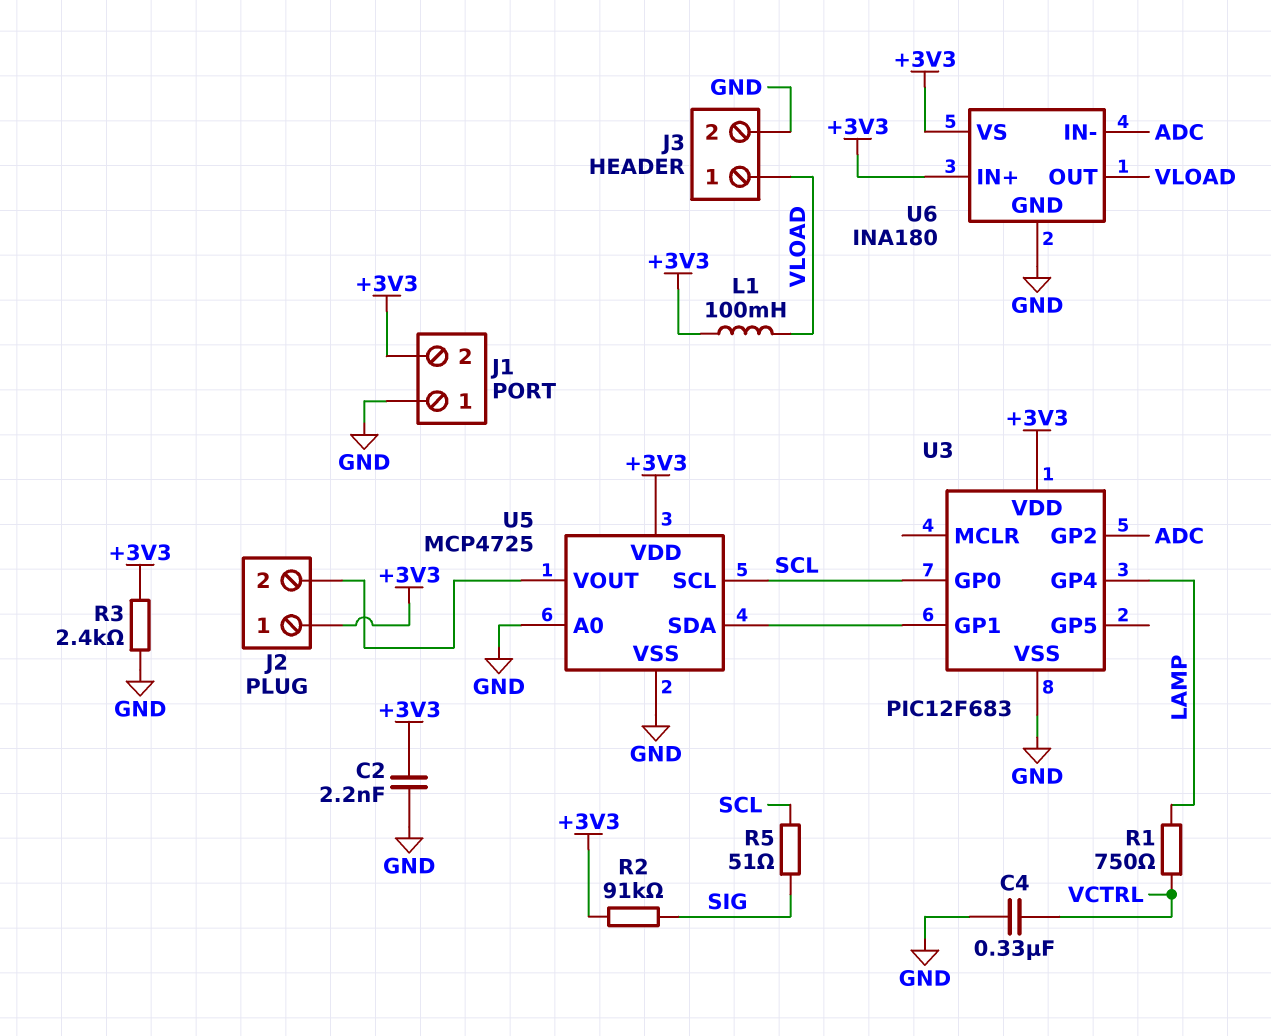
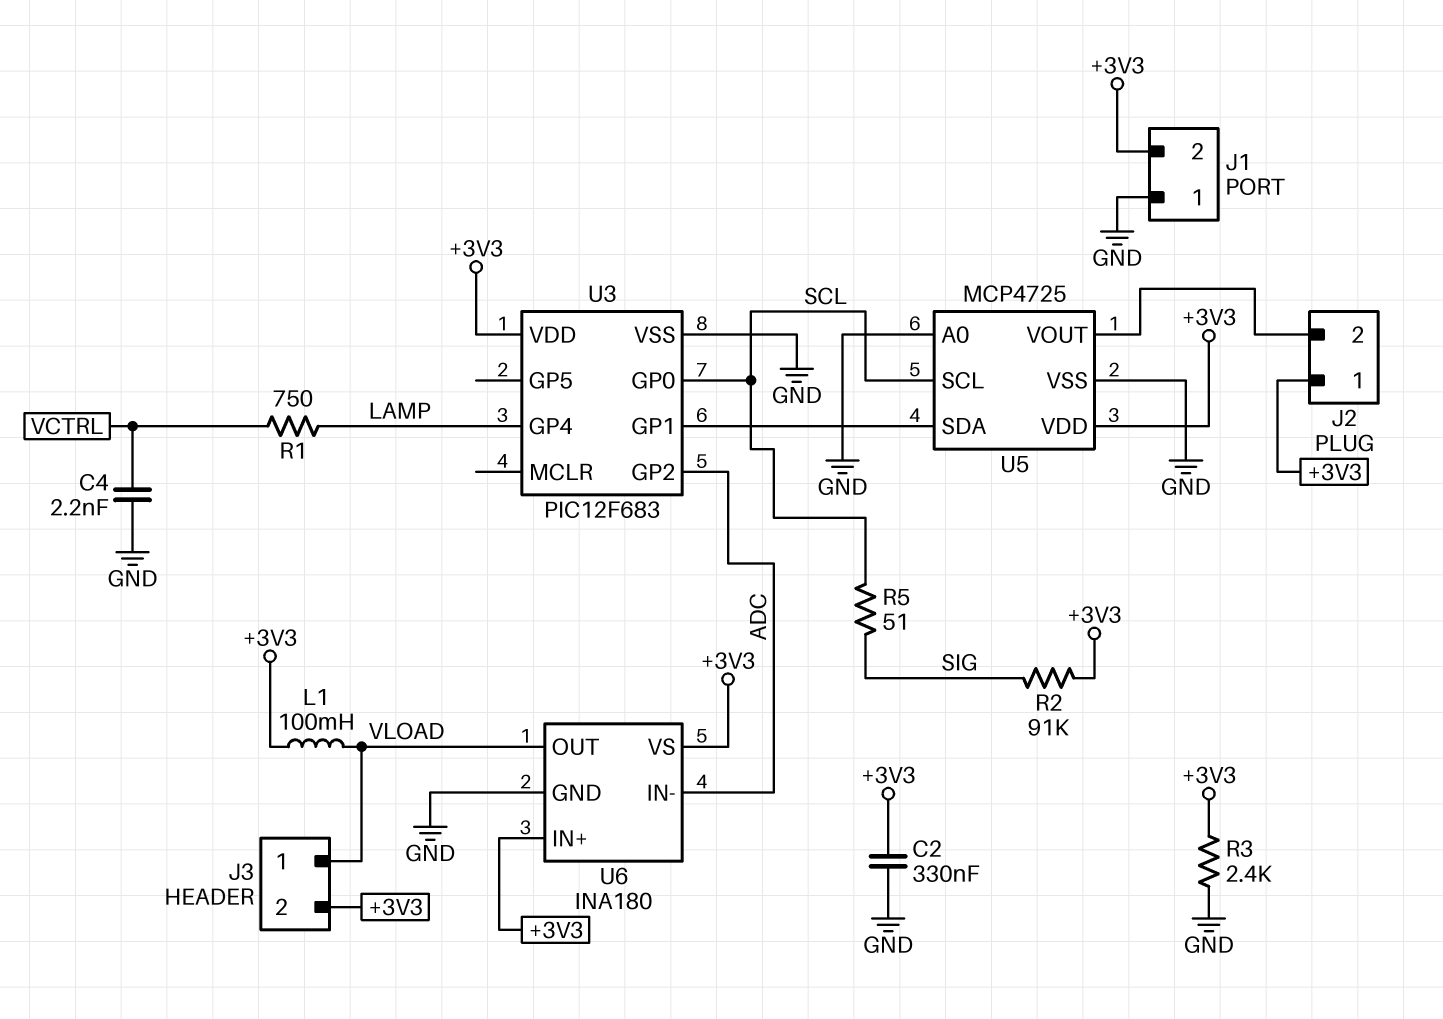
C2: 2.2nF (+3V3, GND) -> 330nF (+3V3, GND)
C4: 330nF (GND, VCTRL) -> 2.2nF (GND, VCTRL)
J3 pin 2: GND -> +3V3

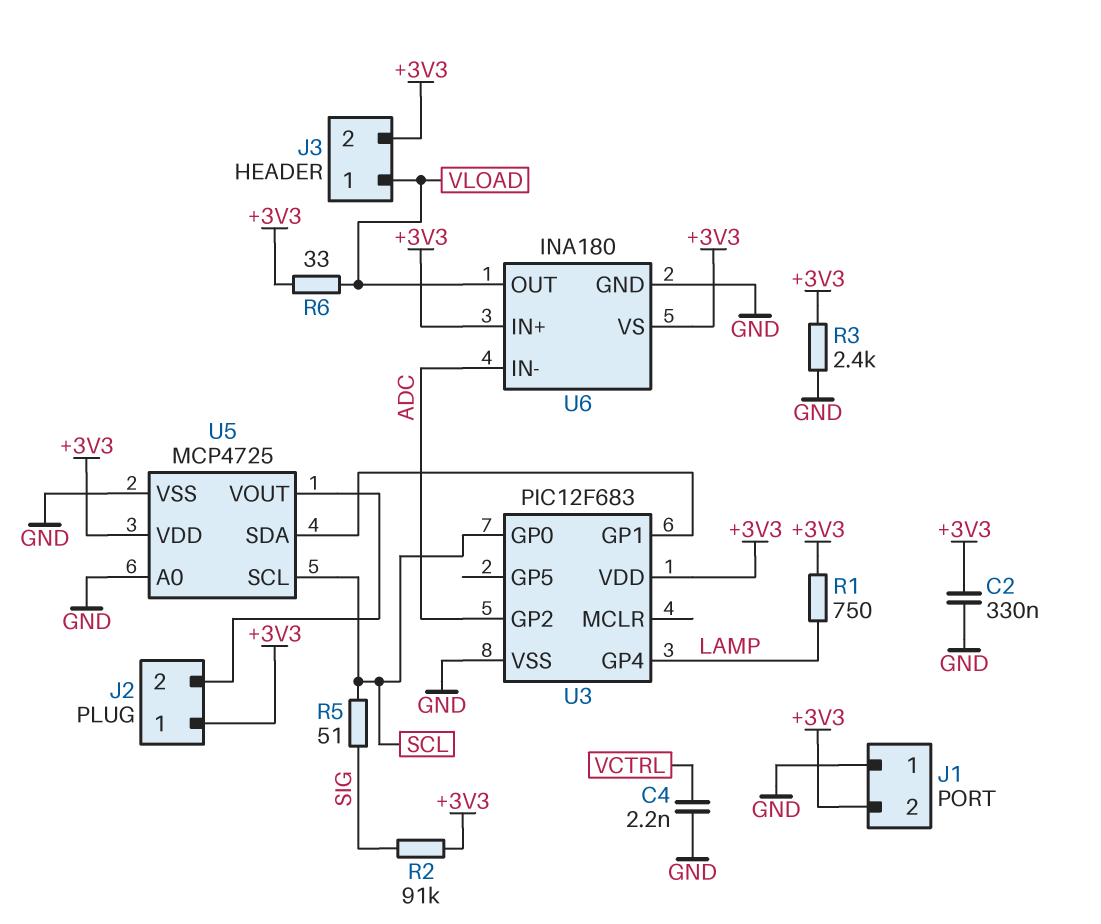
L1: 100mH (+3V3, VLOAD) -> none
R1: 750 (LAMP, VCTRL) -> 750 (+3V3, LAMP)
R6: none -> 33 (+3V3, VLOAD)

